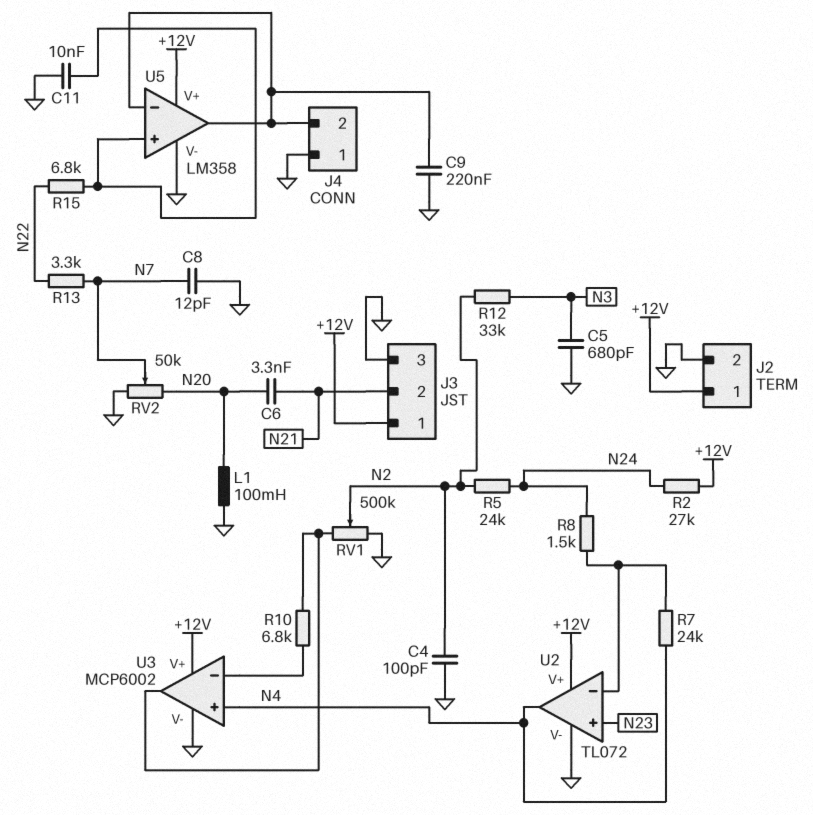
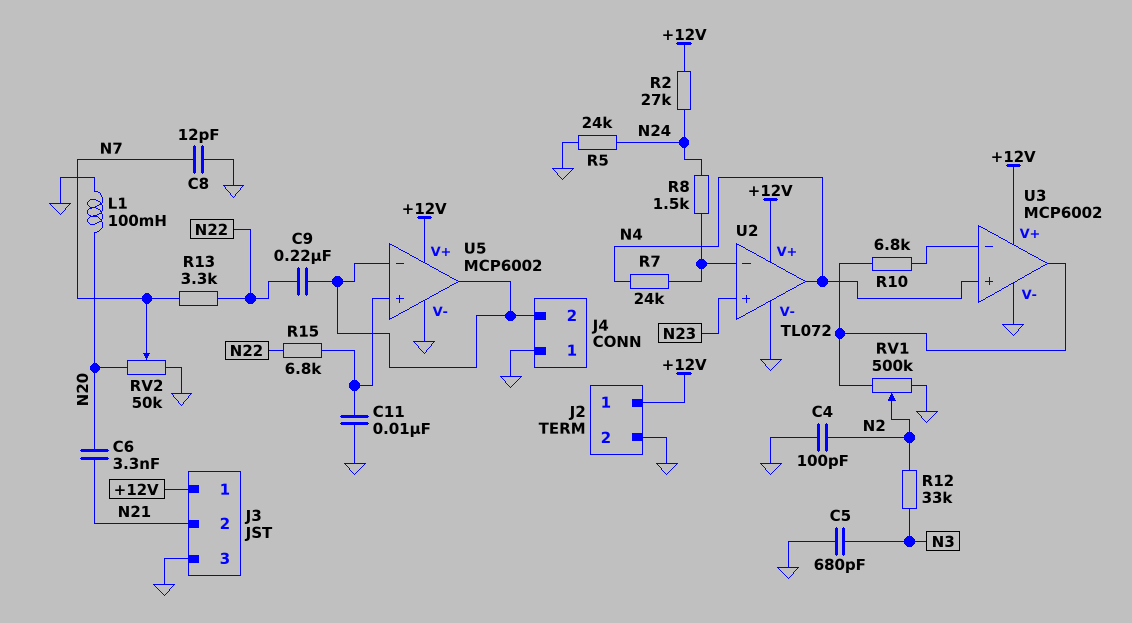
C9: 220nF (GND, J4/2) -> 220nF (J4/2, N22)
R5: 24k (N2, N24) -> 24k (GND, N24)
U5: LM358 -> MCP6002

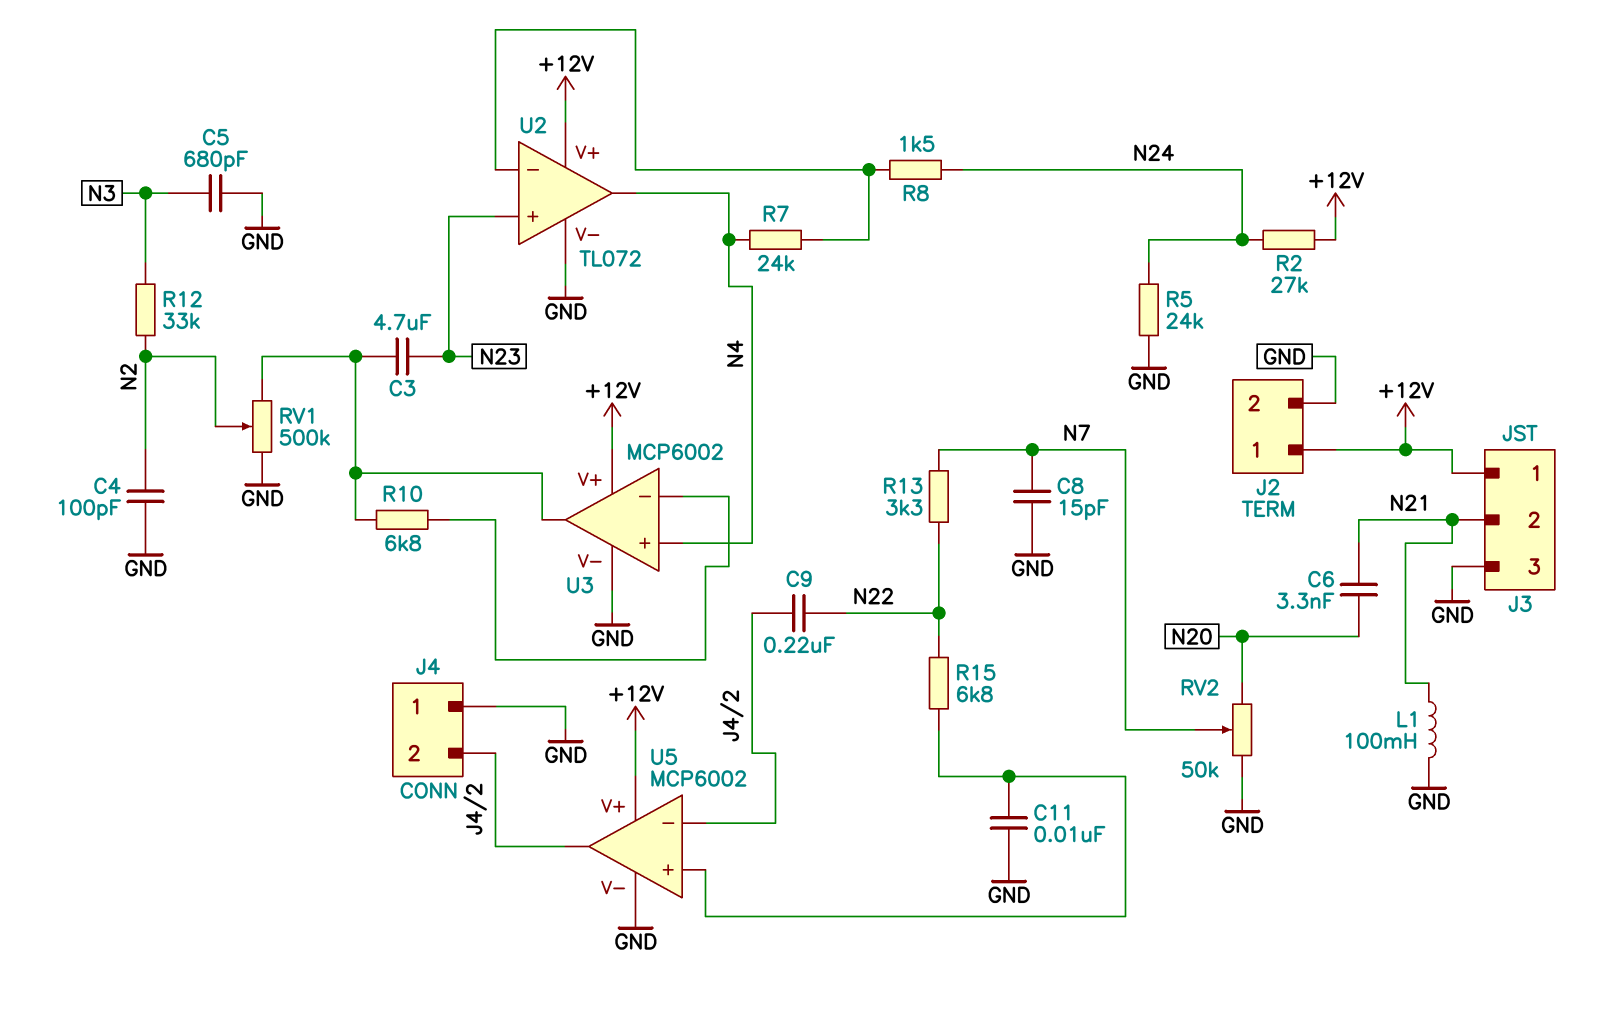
C3: none -> 4.7uF (N23, U3/out)
C8: 12pF (GND, N7) -> 15pF (GND, N7)
L1: 100mH (GND, N20) -> 100mH (GND, N21)

